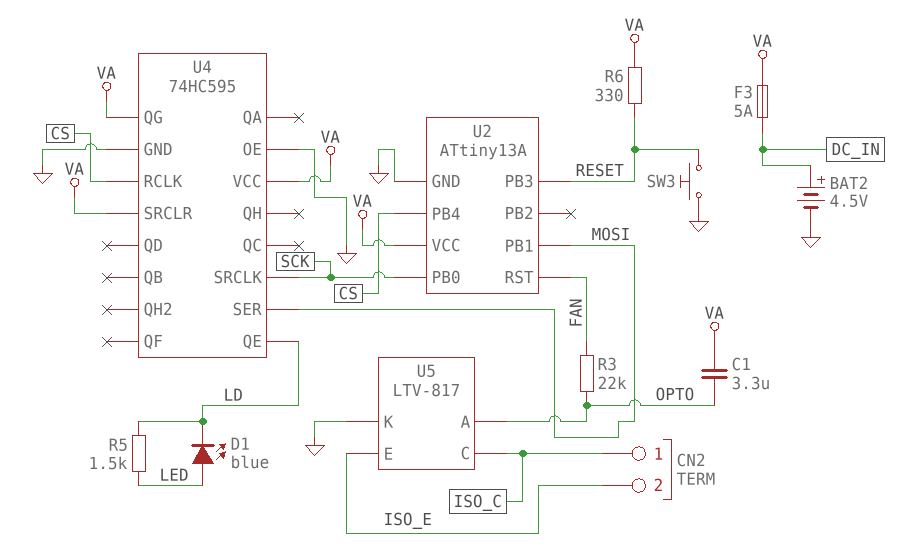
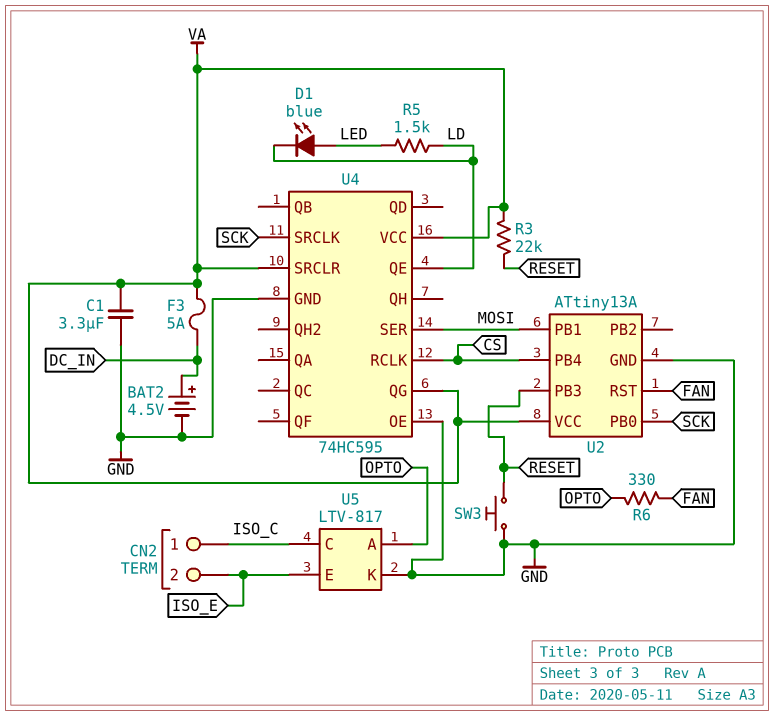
C1: 3.3uF (OPTO, VA) -> 3.3uF (GND, VA)
R3: 22k (FAN, OPTO) -> 22k (RESET, VA)
R6: 330 (RESET, VA) -> 330 (FAN, OPTO)

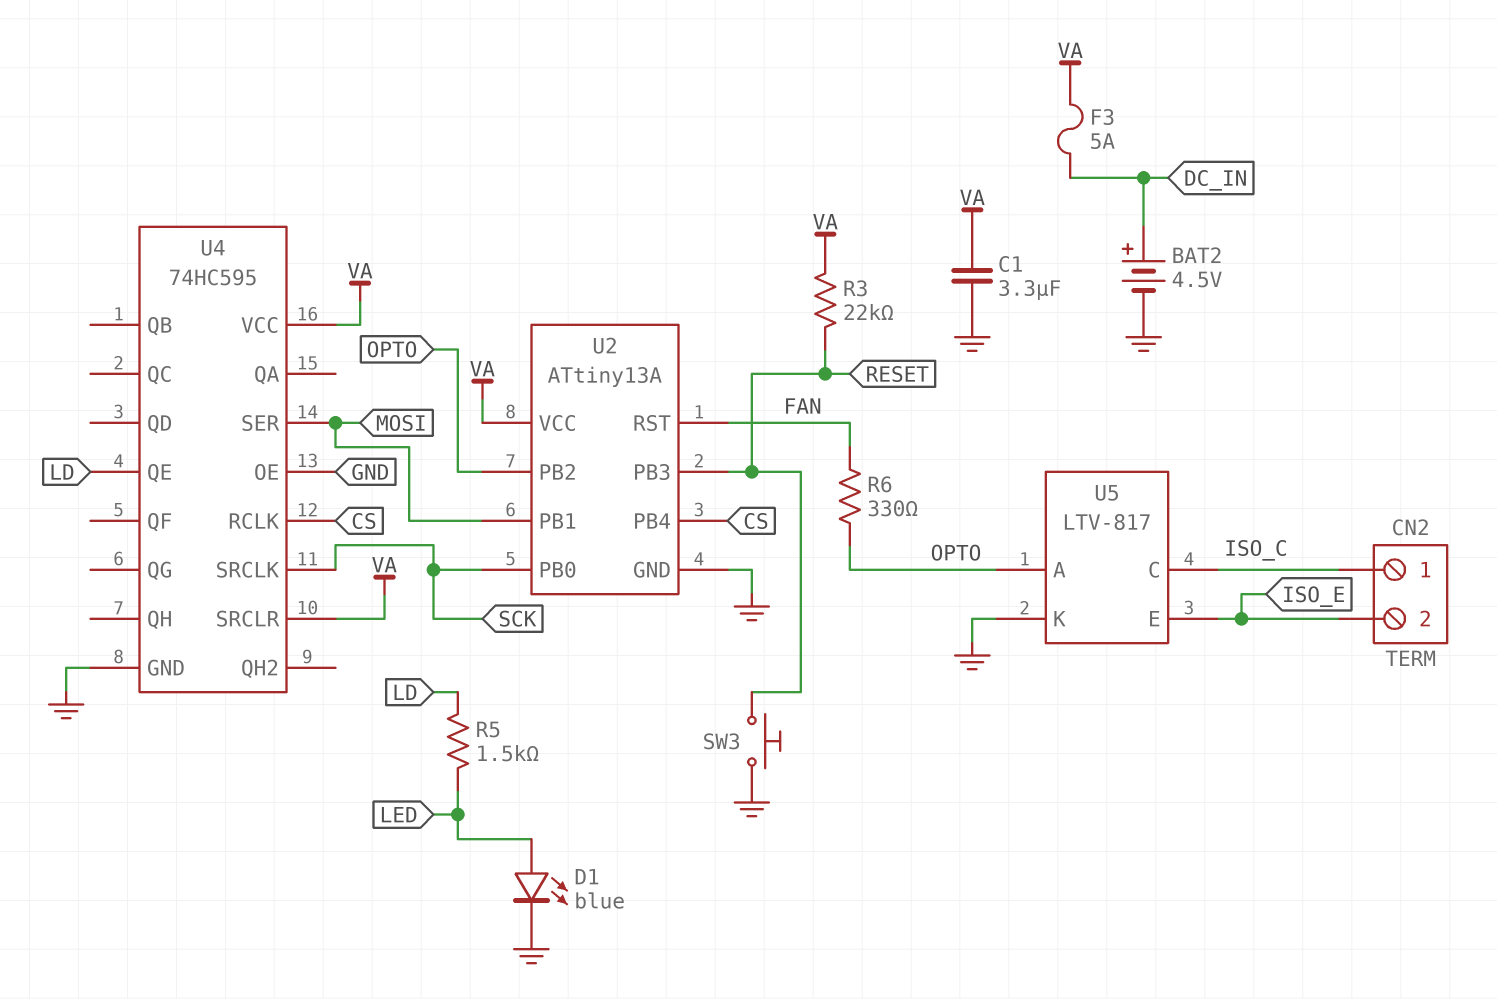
D1: LED blue (A LED, K LD) -> LED blue (A LED, K GND)
U2 pin PB2: none -> OPTO
U4 pin QG: VA -> none

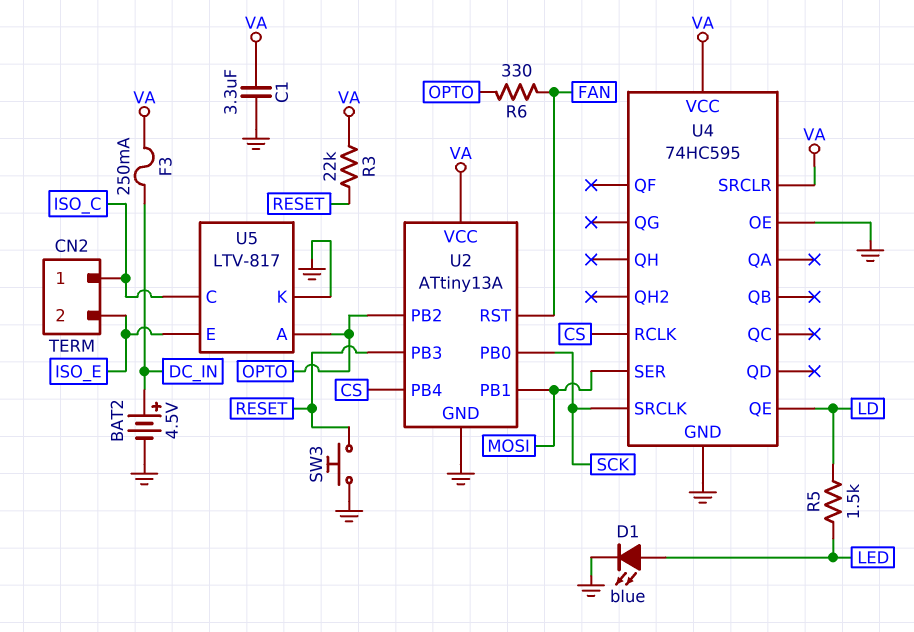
F3: 5A (DC_IN, VA) -> 250mA (DC_IN, VA)

